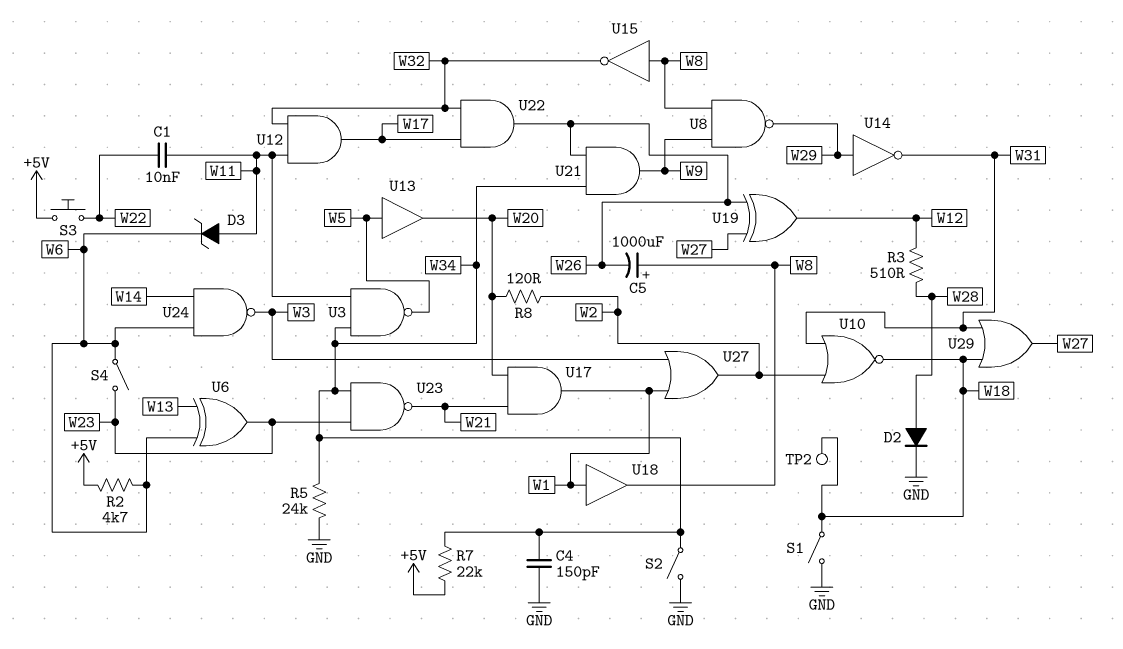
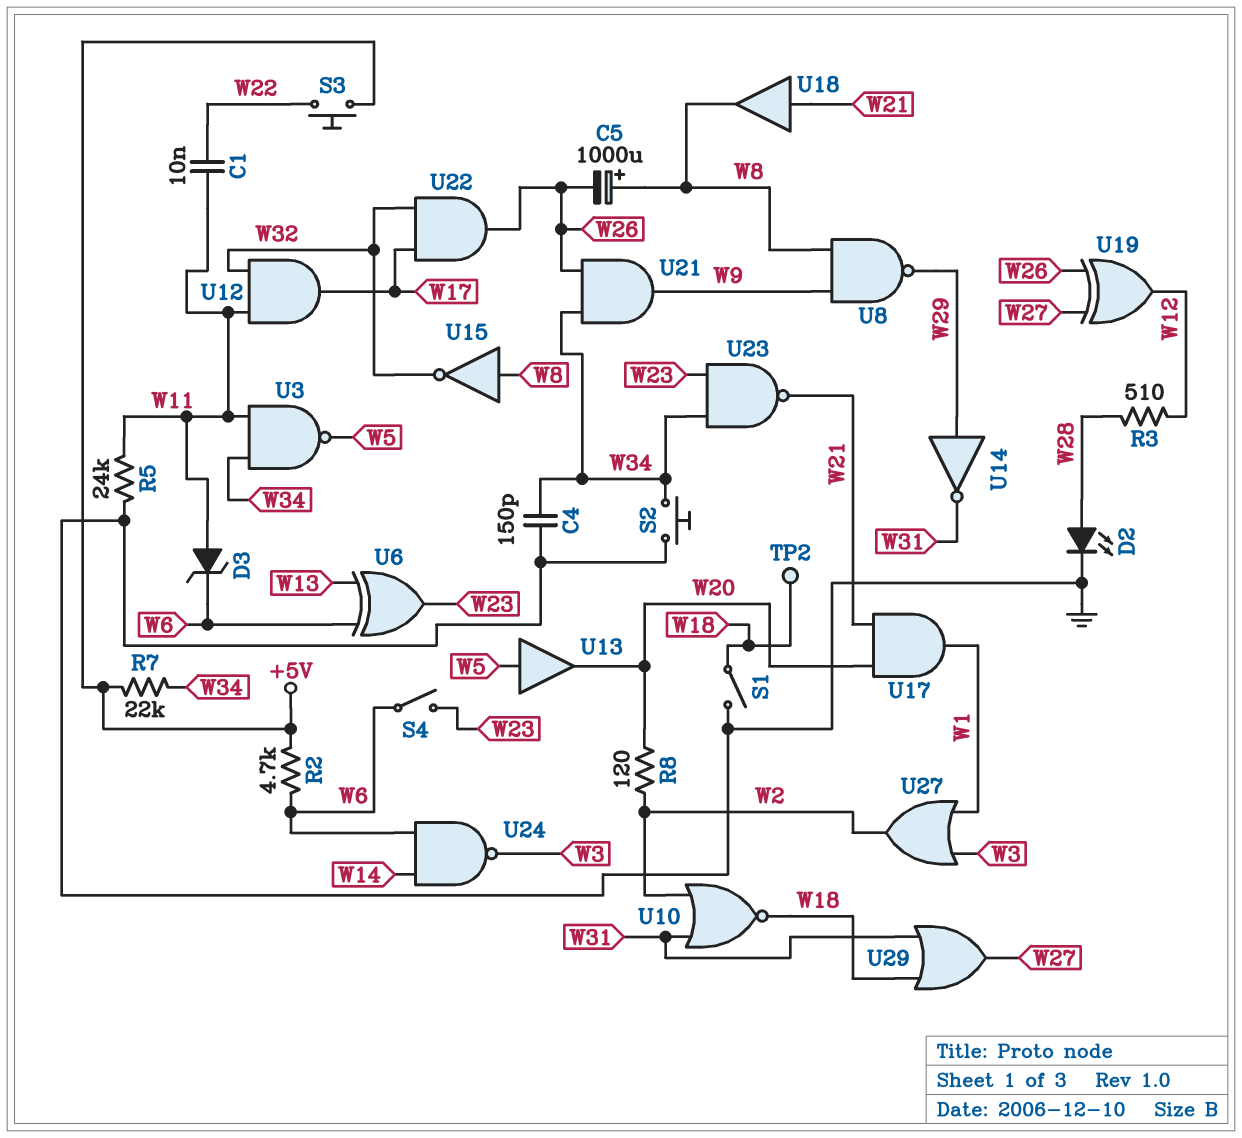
D2: diode (A W28, K GND) -> LED (A W28, K GND)
R5: 24k (GND, W34) -> 24k (GND, W11)
S2: switch (GND, W34) -> button (GND, W34)
U18: buffer (in W1, out W8) -> buffer (in W21, out W8)

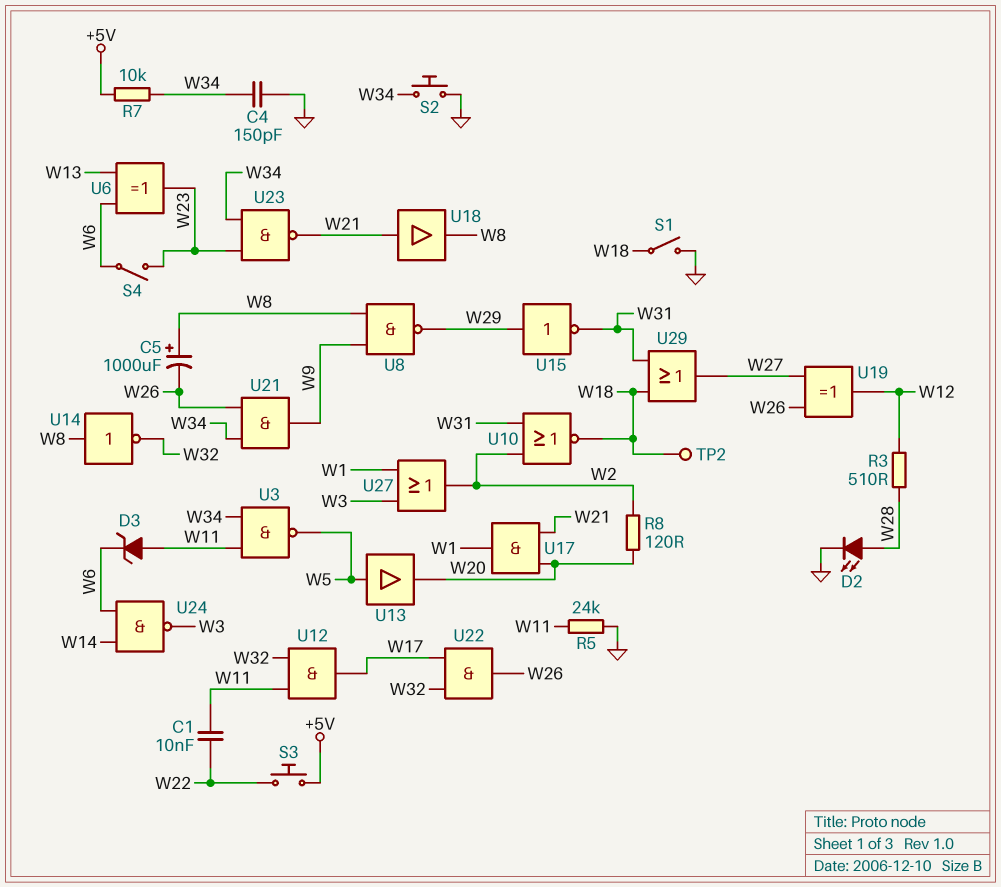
R2: 4.7k (+5V, W6) -> none
R7: 22k (+5V, W34) -> 10k (+5V, W34)
U14: NOT (in W29, out W31) -> NOT (in W8, out W32)
U15: NOT (in W8, out W32) -> NOT (in W29, out W31)

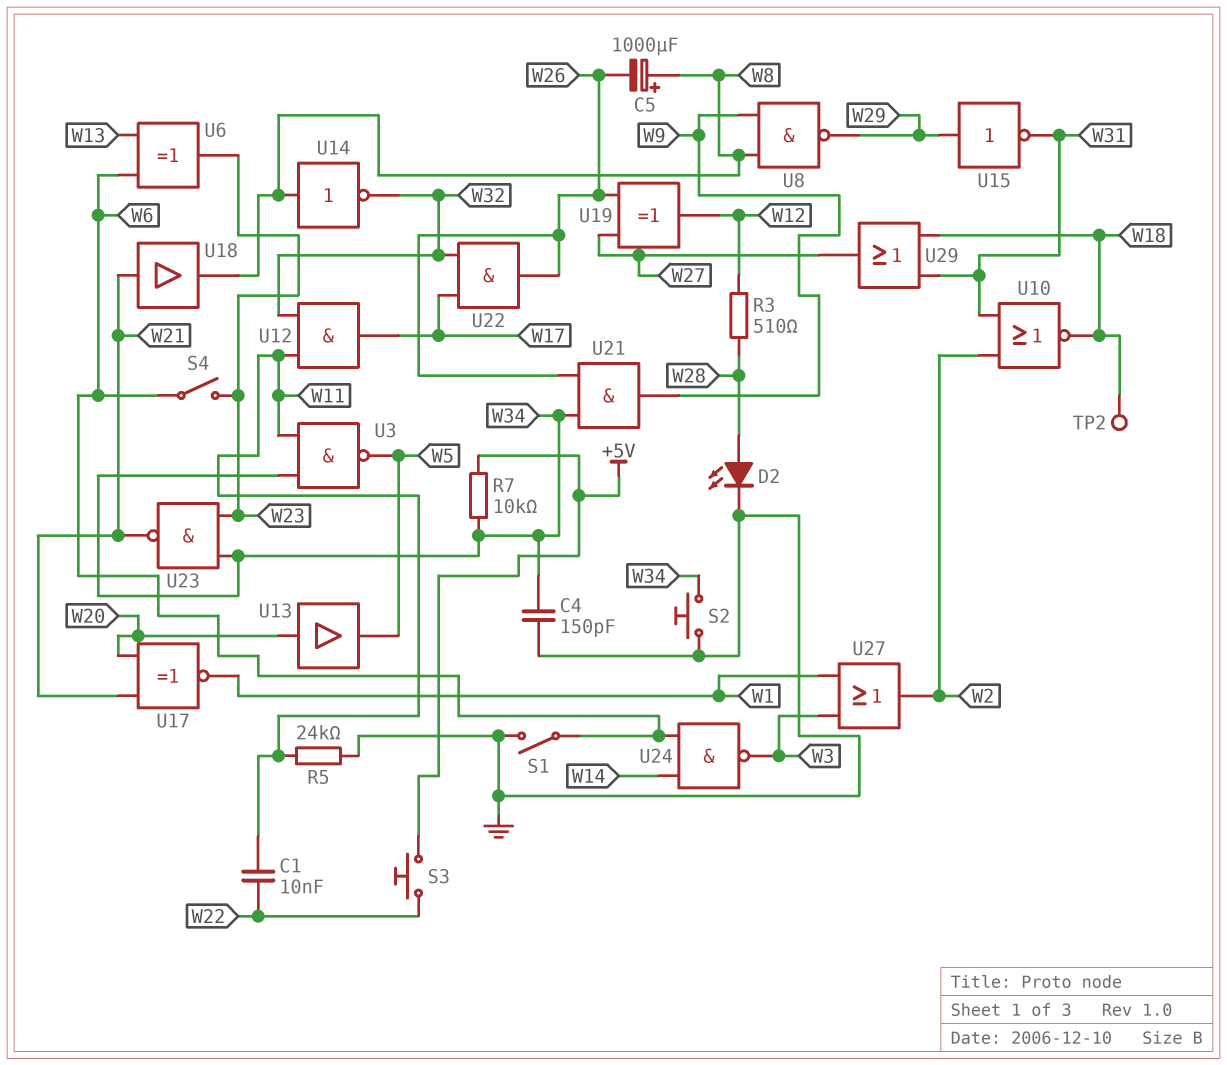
D3: zener (A W11, K W6) -> none
R8: 120 (W2, W20) -> none
S1: switch (GND, W18) -> switch (GND, W6)
U13: buffer (in W5, out W20) -> buffer (in W20, out W5)
U17: AND (in W20, in W21, out W1) -> XNOR (in W20, in W21, out W1)

